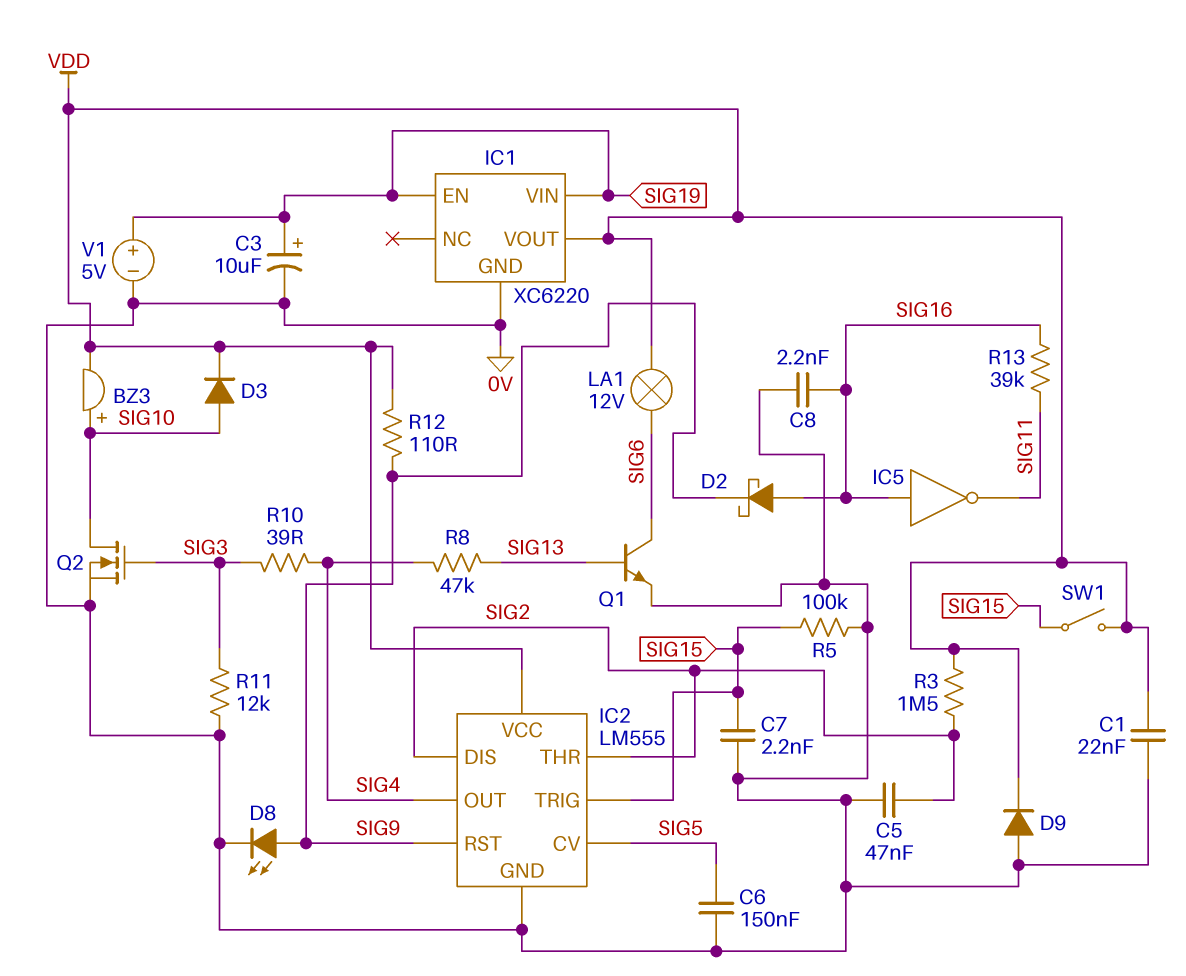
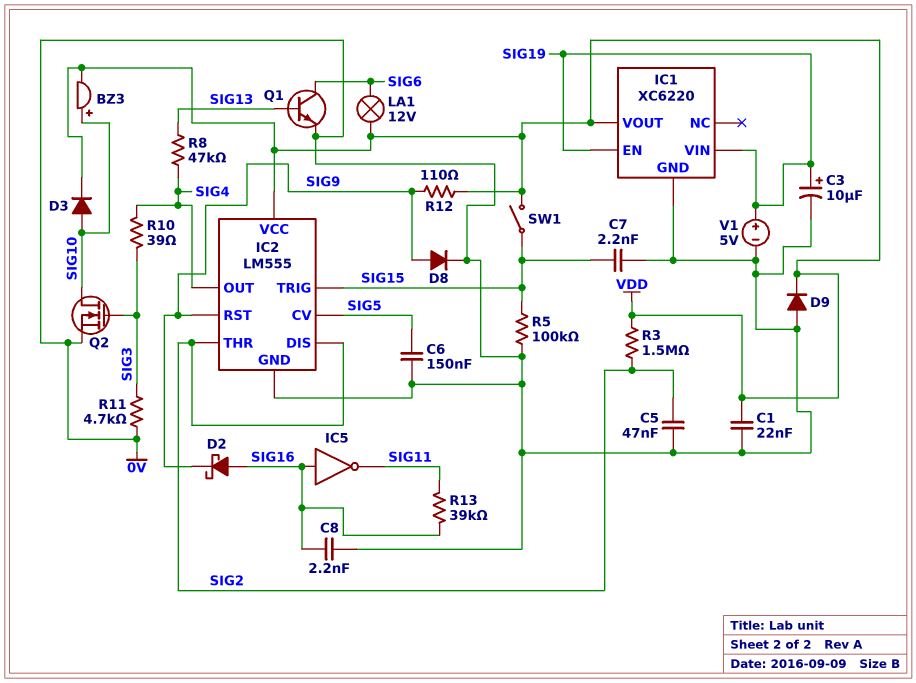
D8: LED (A SIG9, K 0V) -> diode (A SIG9, K 0V)
R11: 12k (0V, SIG3) -> 4.7k (0V, SIG3)

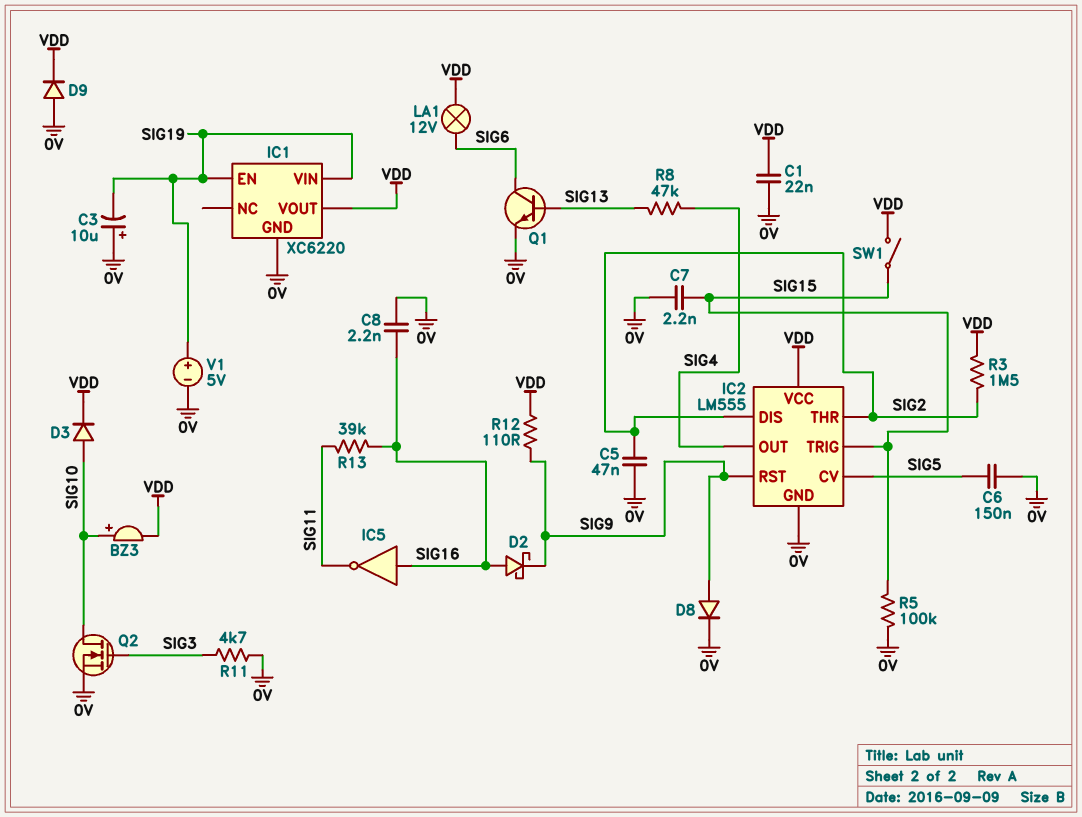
C3: 10uF (plus SIG19, minus 0V) -> 10uF (plus 0V, minus SIG19)
R10: 39 (SIG3, SIG4) -> none

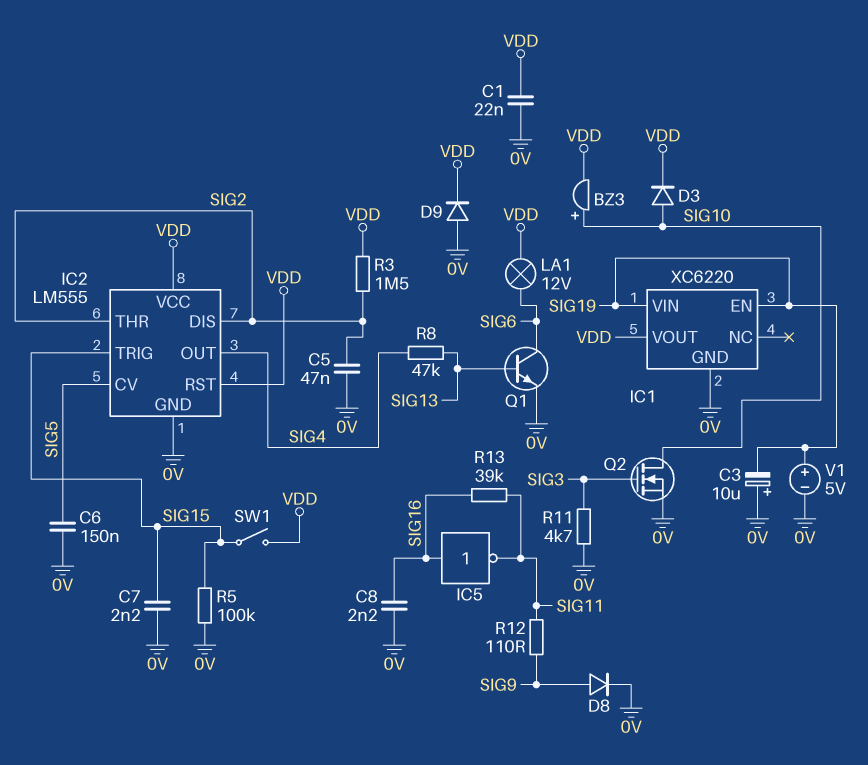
D2: schottky (A SIG16, K SIG9) -> none
IC2 pin RST: SIG9 -> VDD
R12: 110 (SIG9, VDD) -> 110 (SIG9, SIG11)

